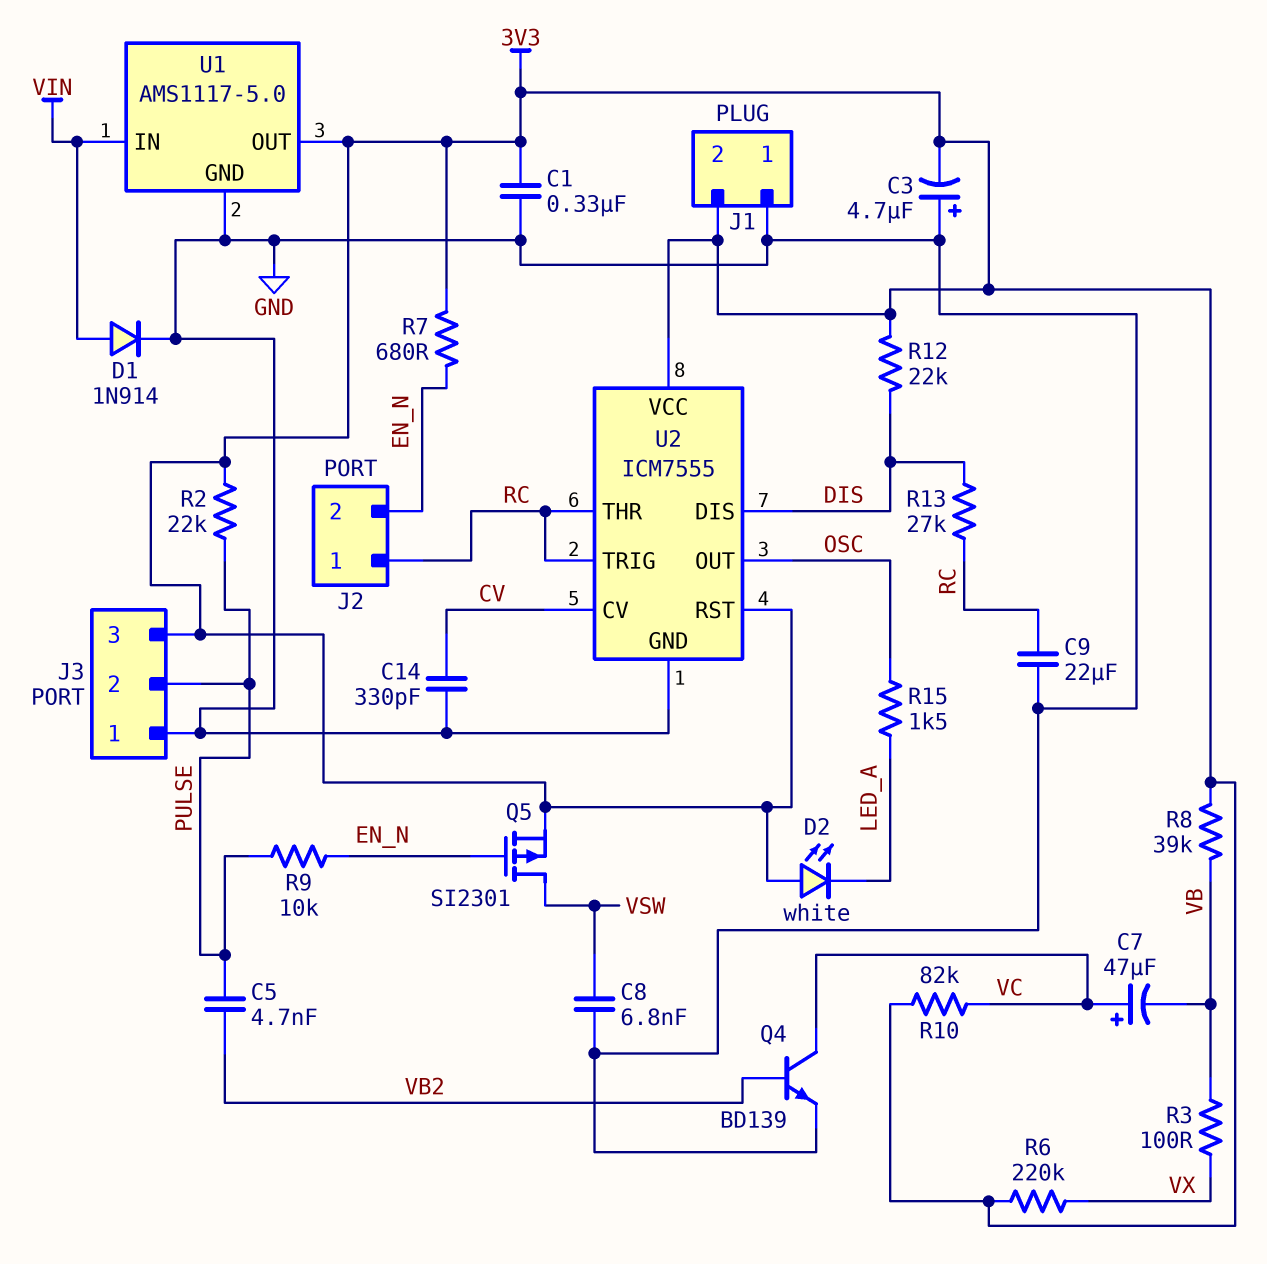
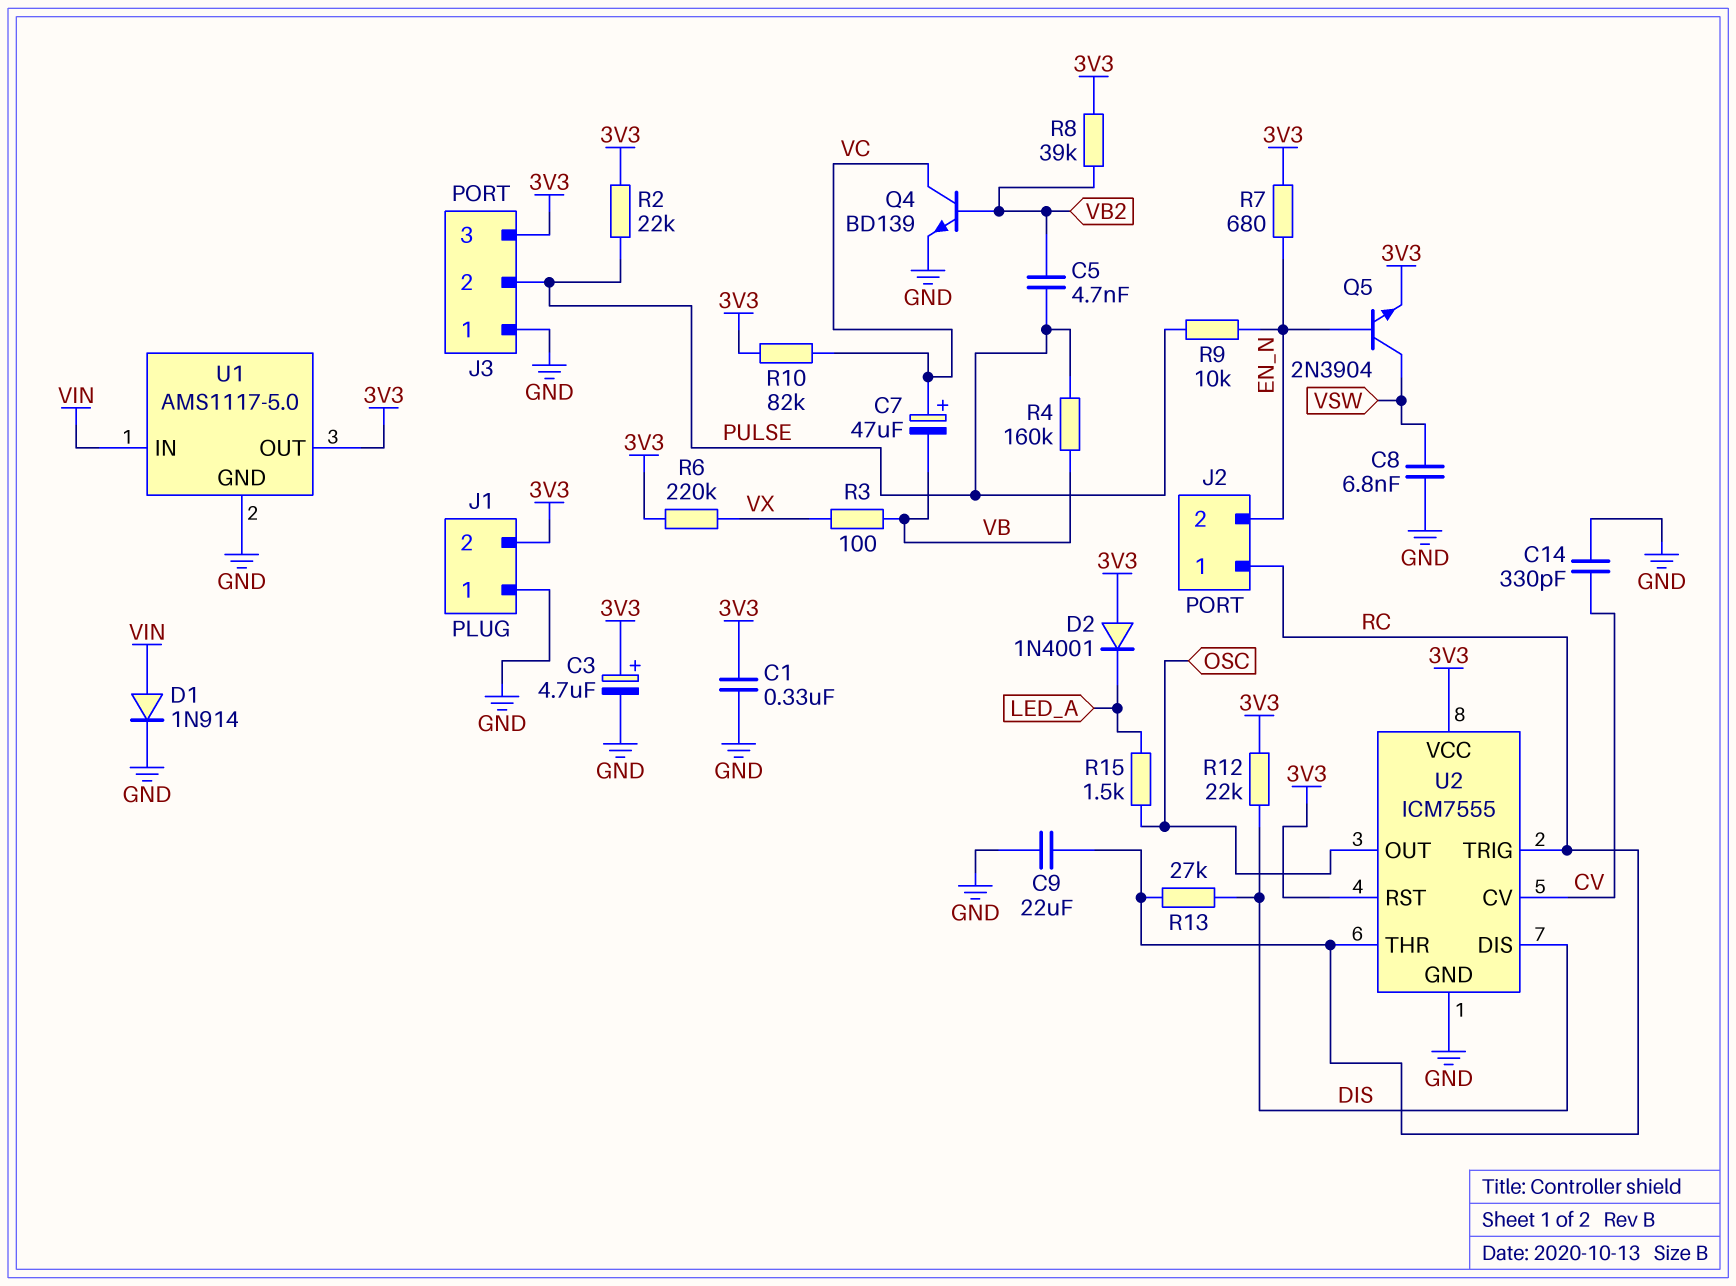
C3: 4.7uF (plus GND, minus 3V3) -> 4.7uF (plus 3V3, minus GND)
D2: LED white (A 3V3, K LED_A) -> diode 1N4001 (A 3V3, K LED_A)
Q5: PMOS SI2301 (G EN_N, D VSW, S 3V3) -> NPN 2N3904 (B EN_N, C VSW, E 3V3)
R4: none -> 160k (PULSE, VB)
R8: 39k (3V3, VB) -> 39k (3V3, VB2)

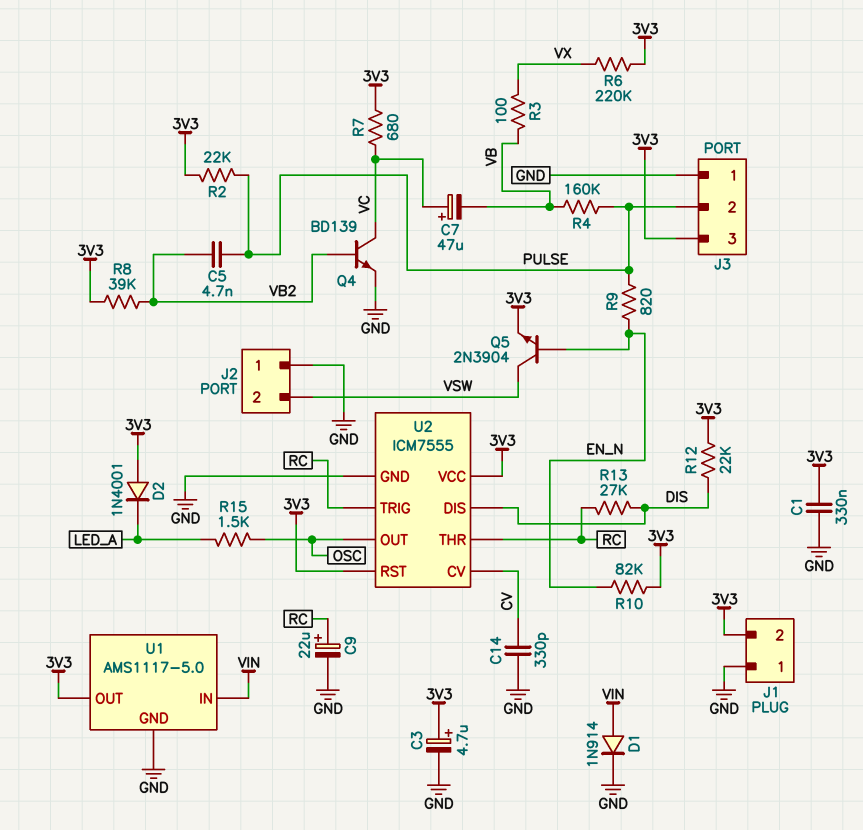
C8: 6.8nF (GND, VSW) -> none
C9: 22uF (GND, RC) -> 22uF (plus RC, minus GND)
J2 pin 1: RC -> GND
J2 pin 2: EN_N -> VSW
R7: 680 (3V3, EN_N) -> 680 (3V3, VC)
R9: 10k (EN_N, PULSE) -> 820 (EN_N, PULSE)
R10: 82k (3V3, VC) -> 82k (3V3, EN_N)

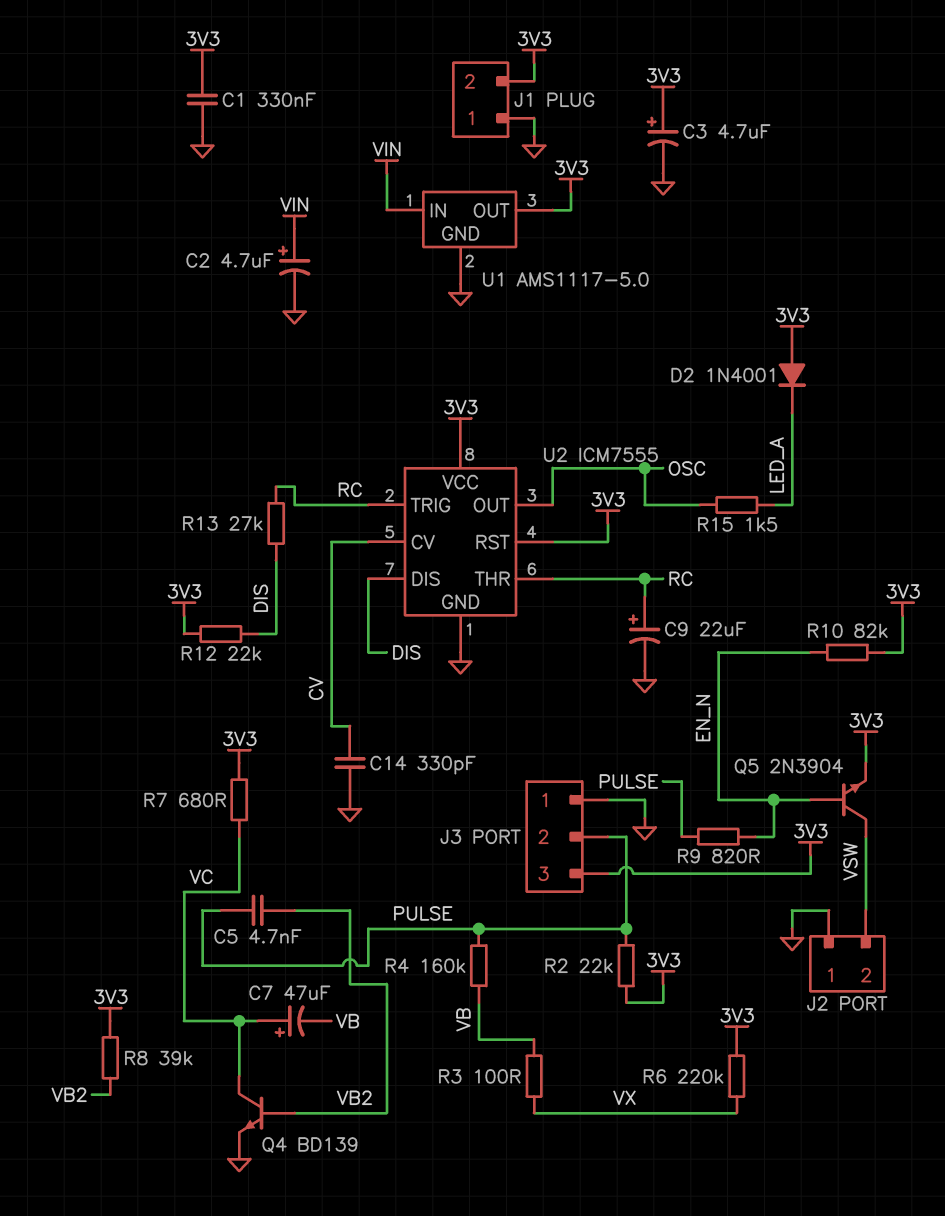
C2: none -> 4.7uF (plus VIN, minus GND)
D1: diode 1N914 (A VIN, K GND) -> none

